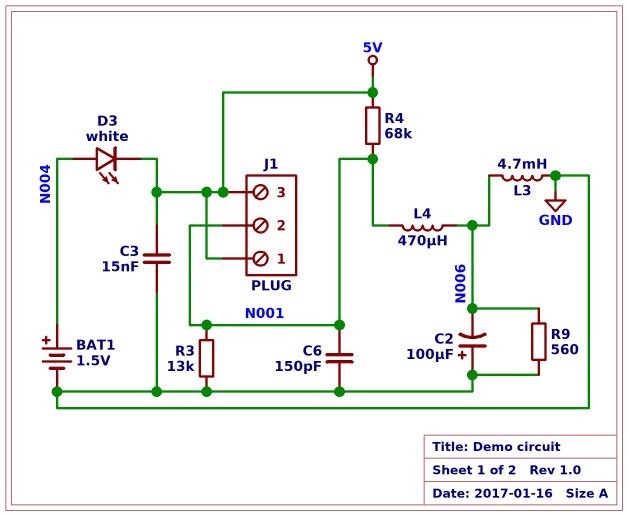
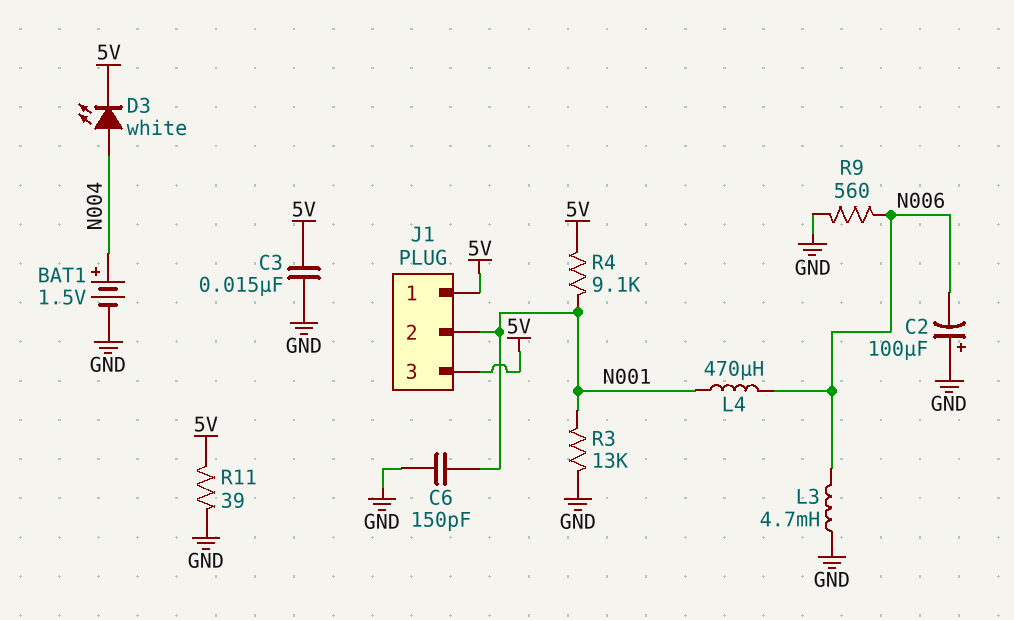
R4: 68k (5V, N001) -> 9.1k (5V, N001)
R11: none -> 39 (5V, GND)

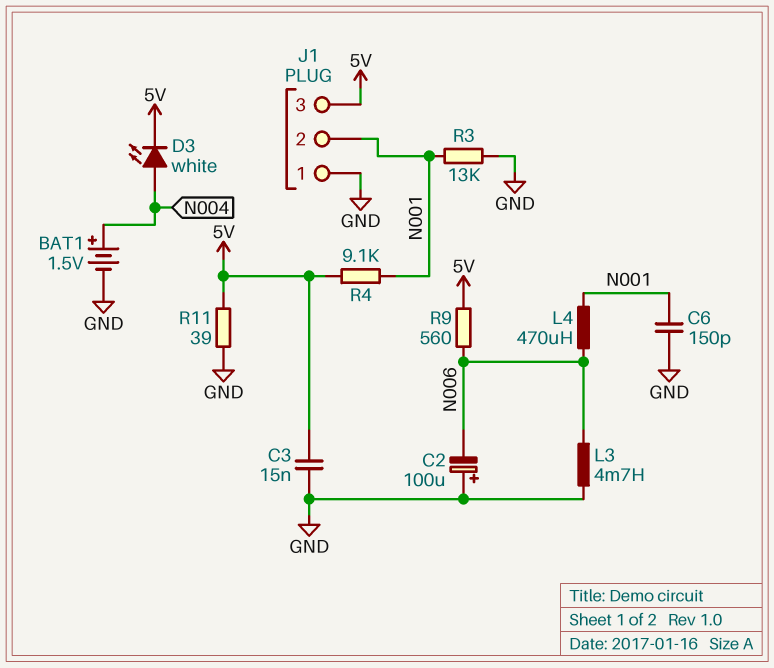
J1 pin 1: 5V -> GND
R9: 560 (GND, N006) -> 560 (5V, N006)

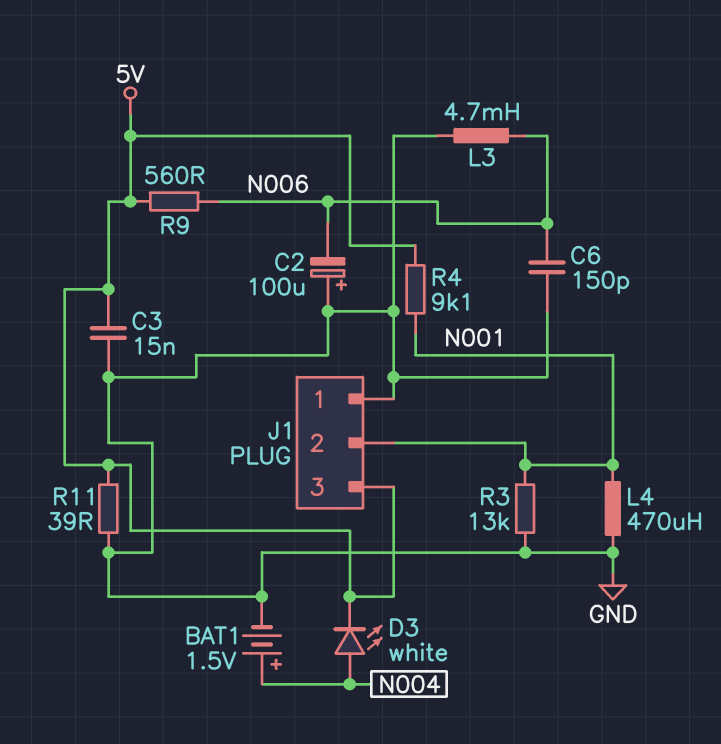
C6: 150pF (GND, N001) -> 150pF (GND, N006)
L4: 470uH (N001, N006) -> 470uH (GND, N001)

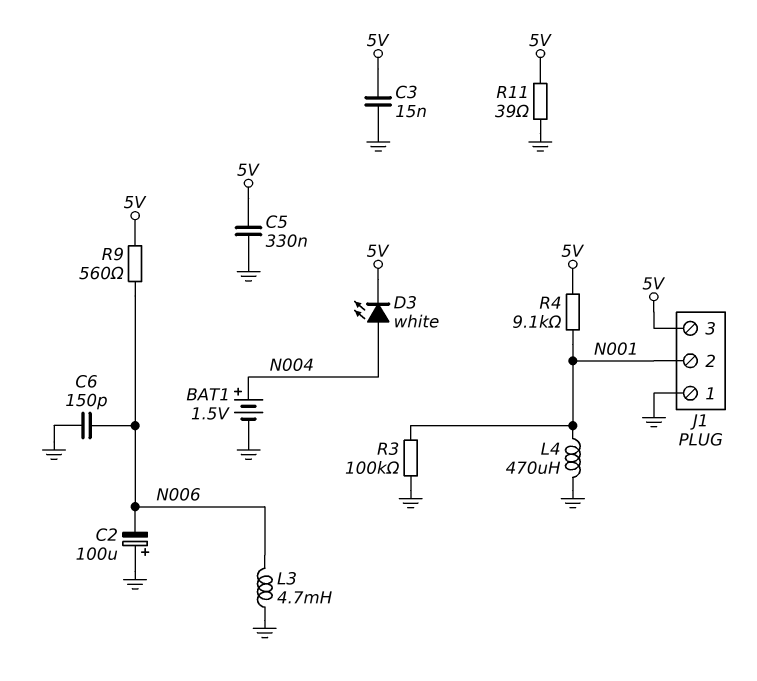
C5: none -> 330nF (5V, GND)
R3: 13k (GND, N001) -> 100k (GND, N001)

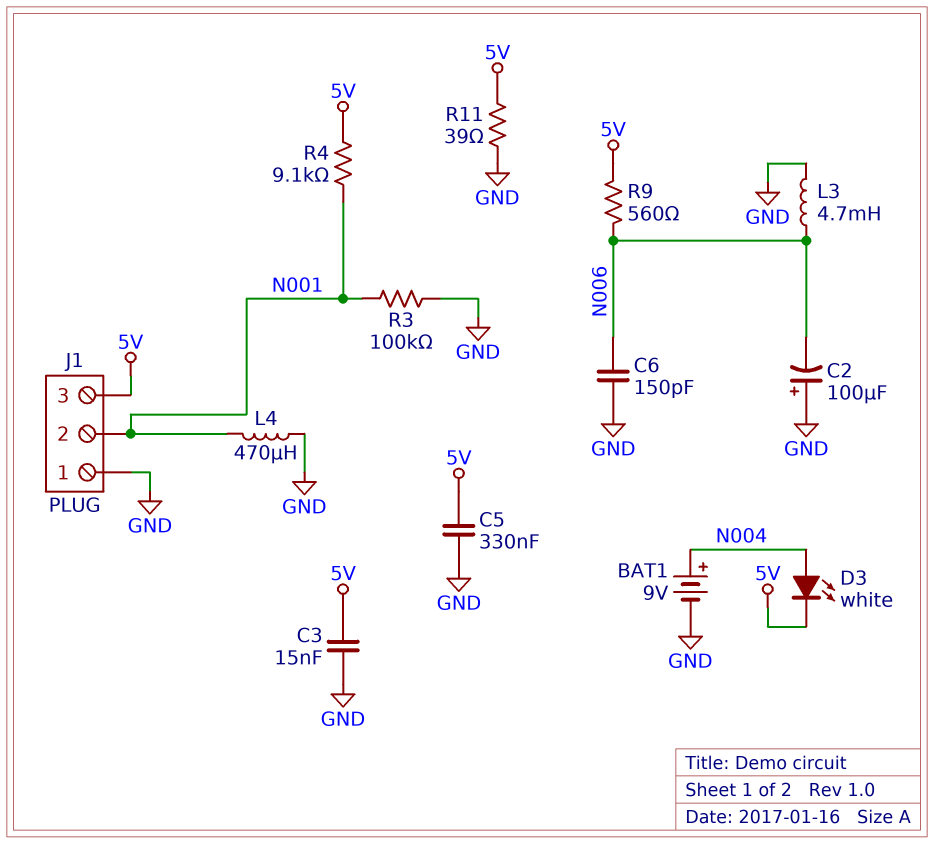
BAT1: 1.5V (plus N004, minus GND) -> 9V (plus N004, minus GND)

